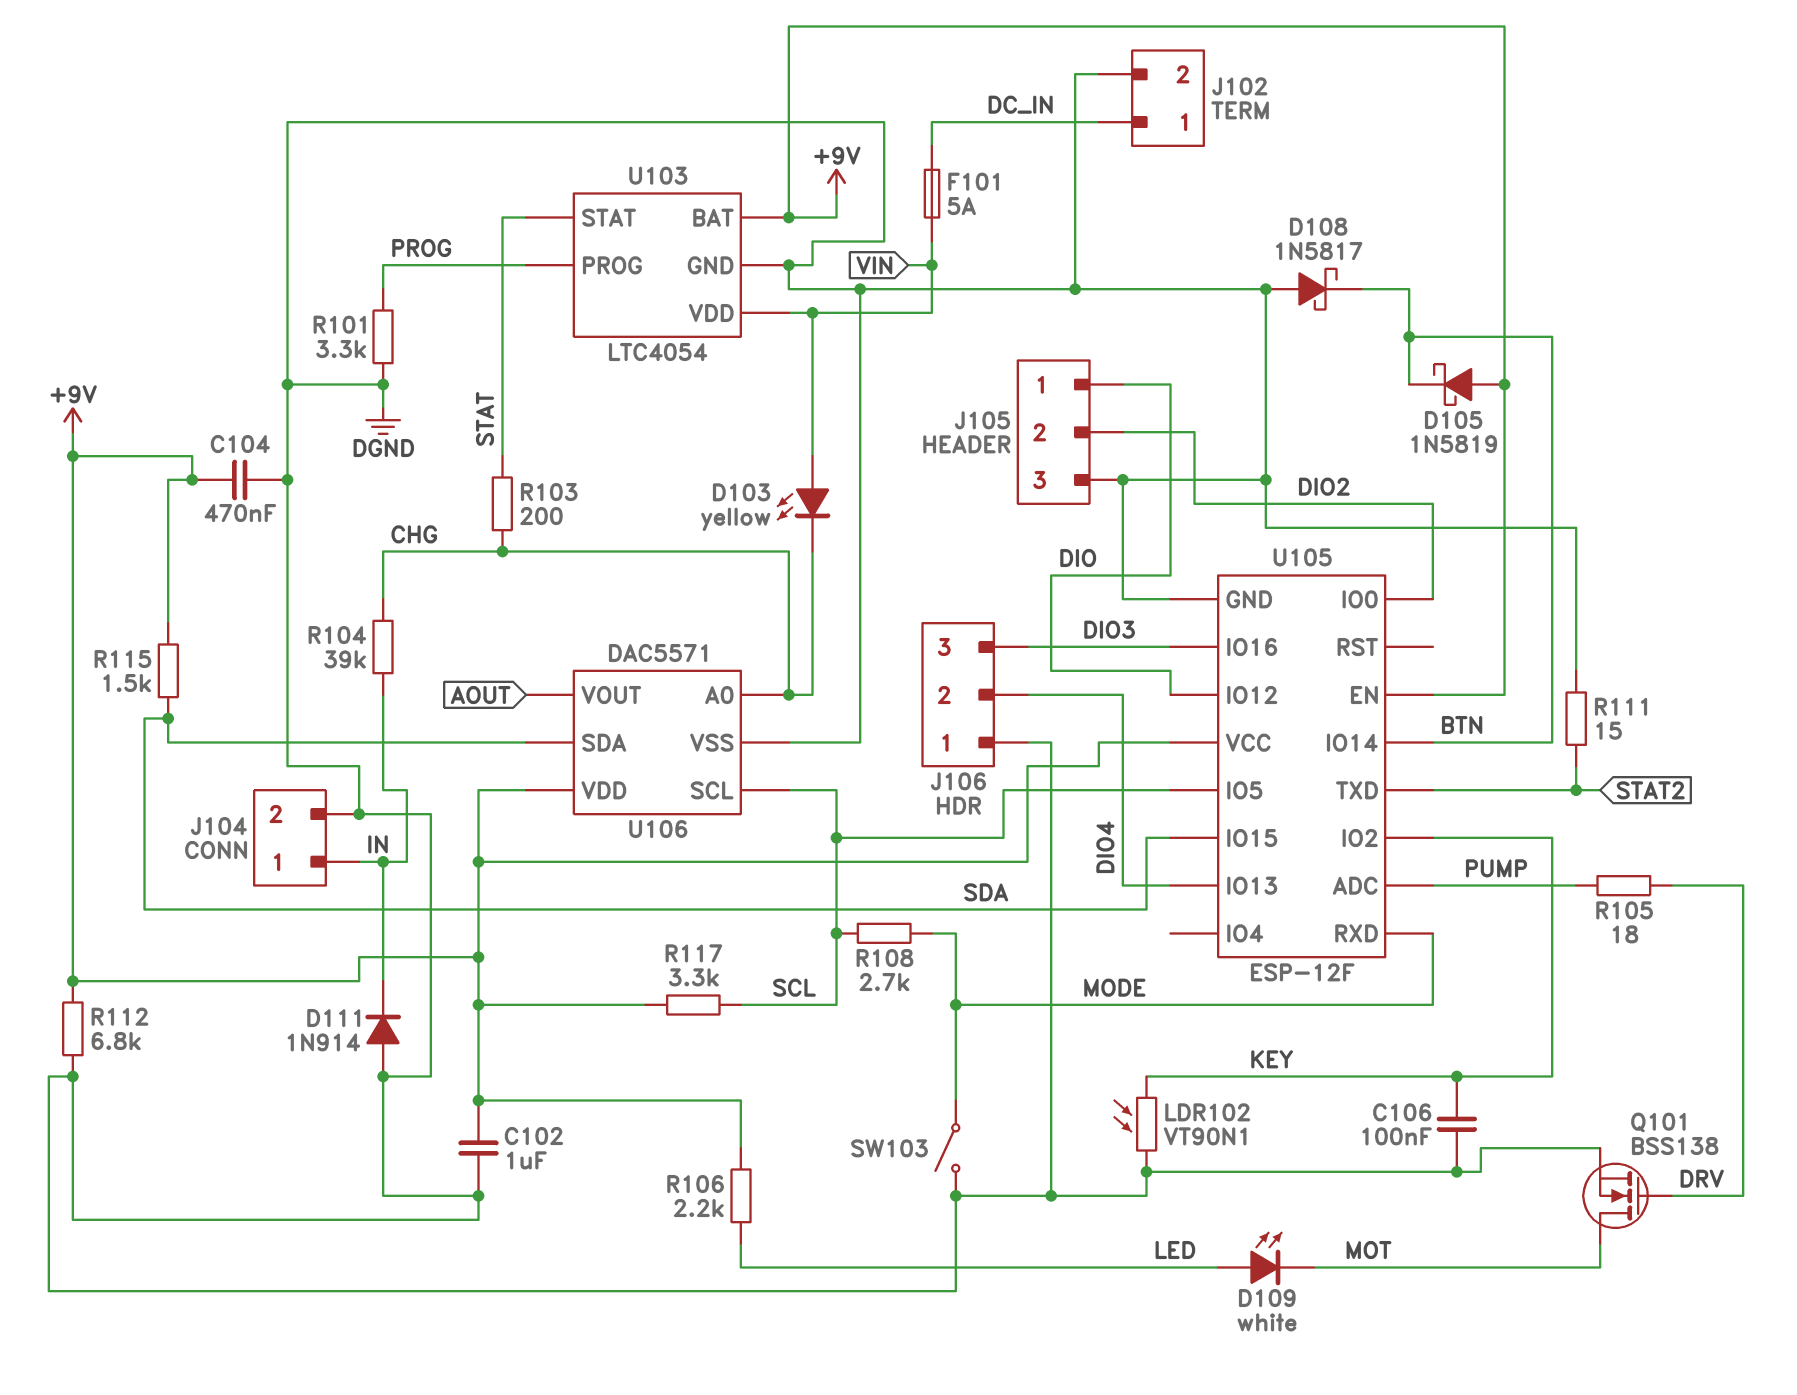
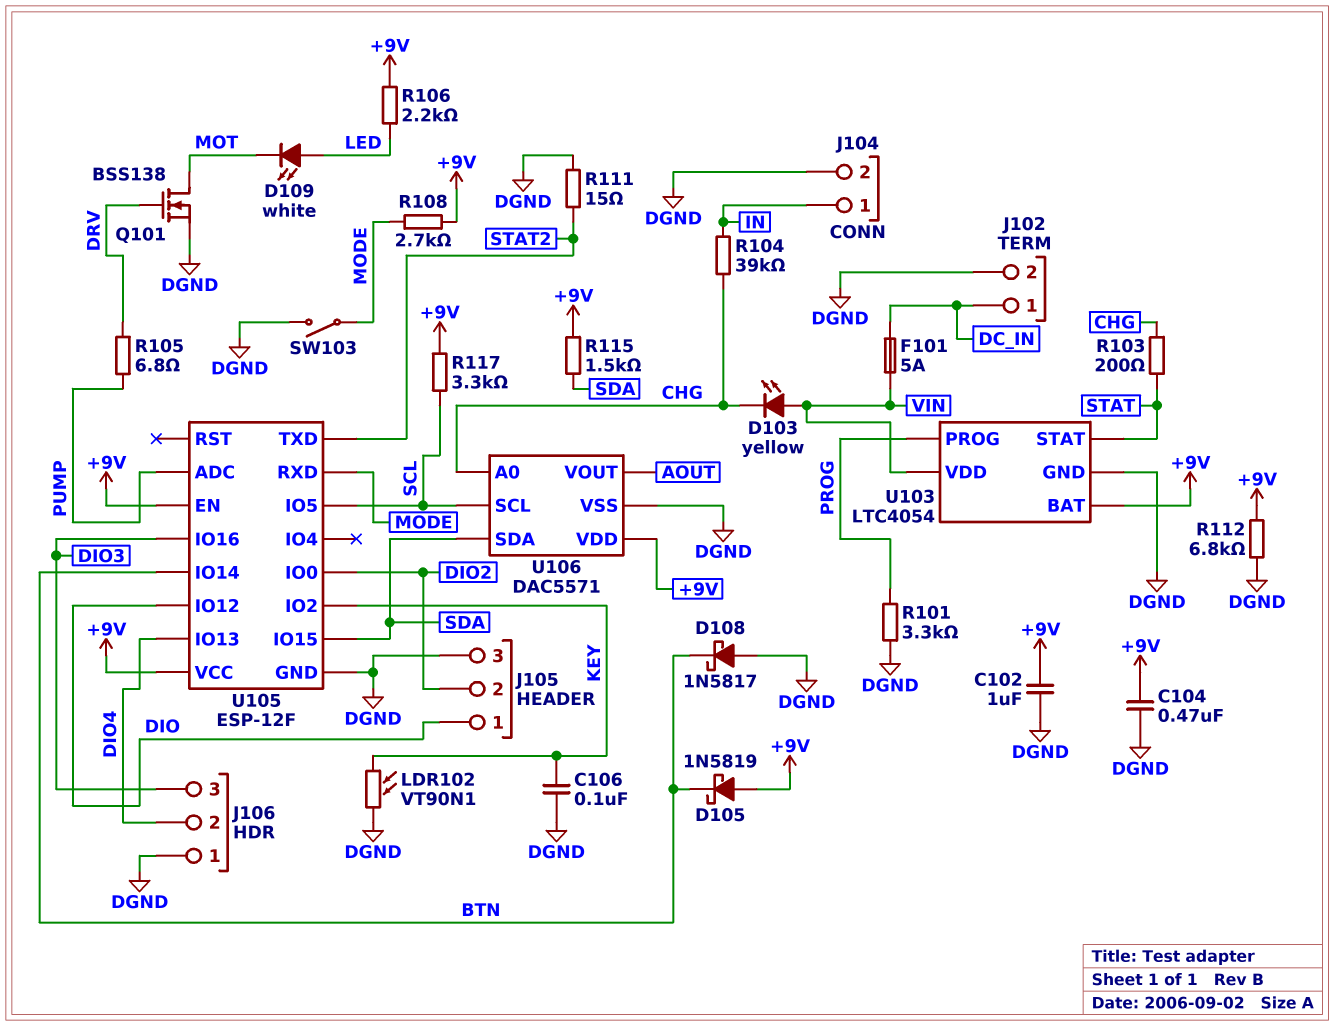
D111: diode 1N914 (A DGND, K IN) -> none
R105: 18 (DRV, PUMP) -> 6.8 (DRV, PUMP)
R108: 2.7k (MODE, SCL) -> 2.7k (+9V, MODE)

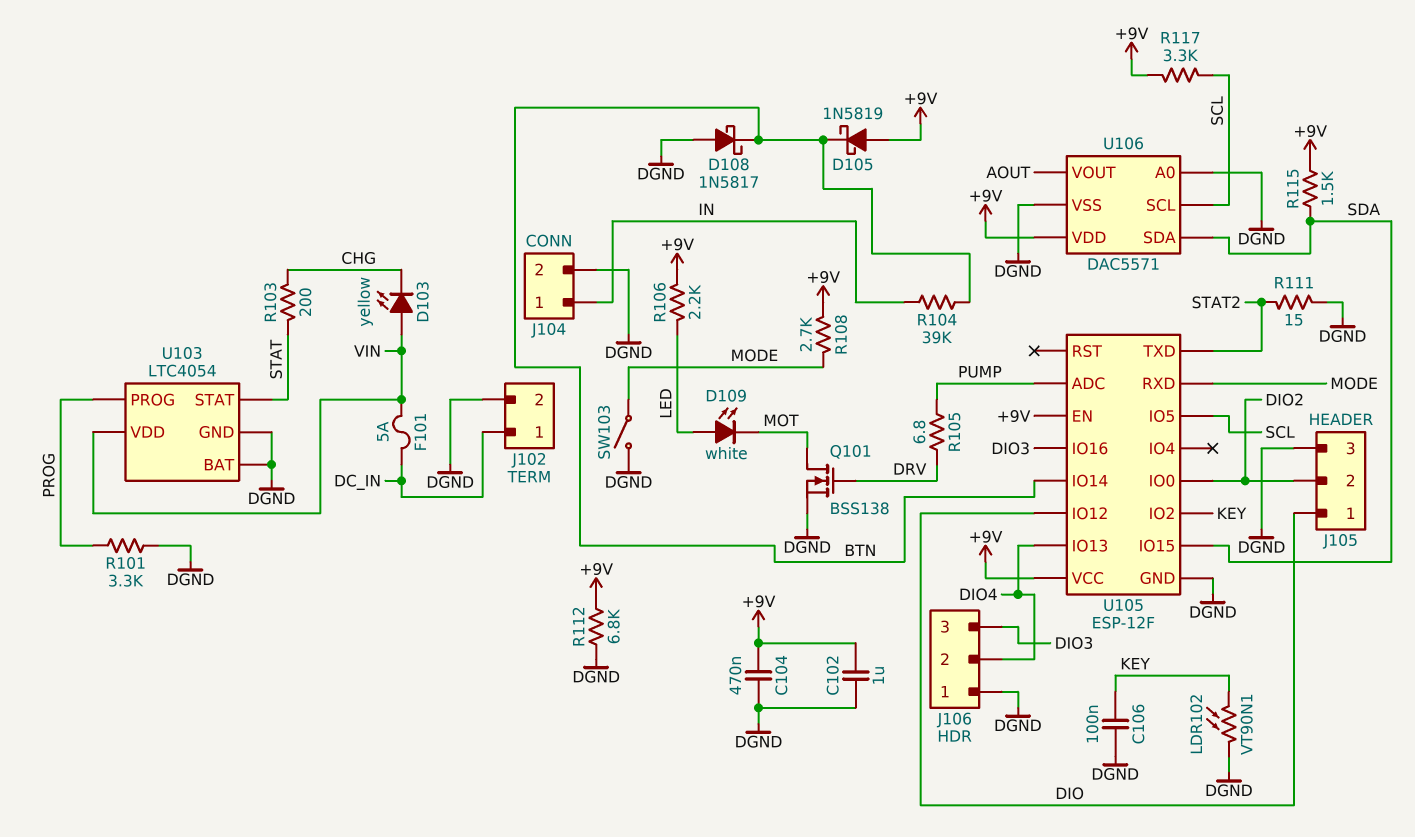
R104: 39k (CHG, IN) -> 39k (BTN, IN)
U103 pin BAT: +9V -> DGND
U106 pin A0: CHG -> DGND

